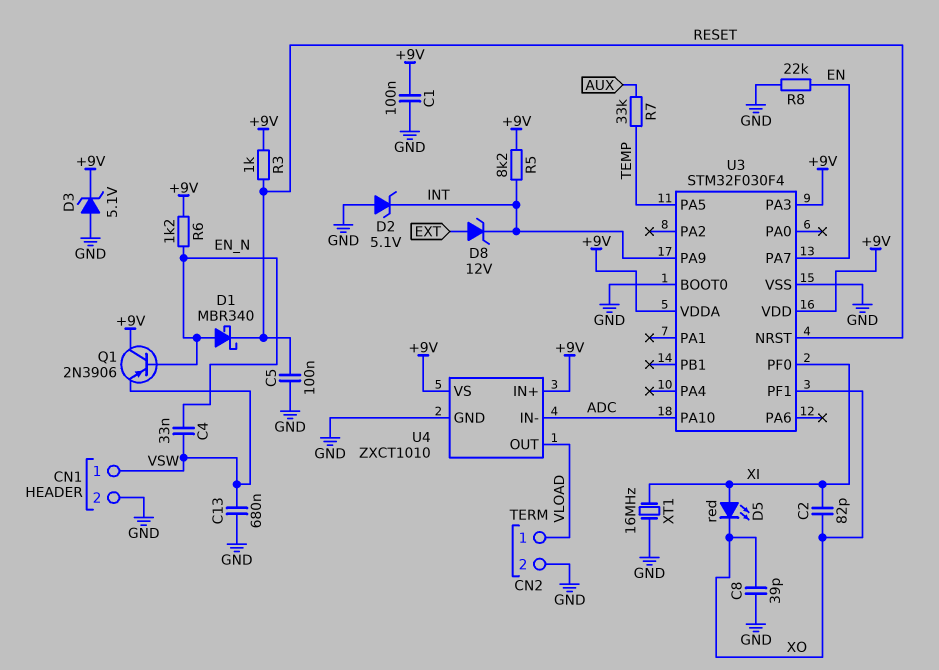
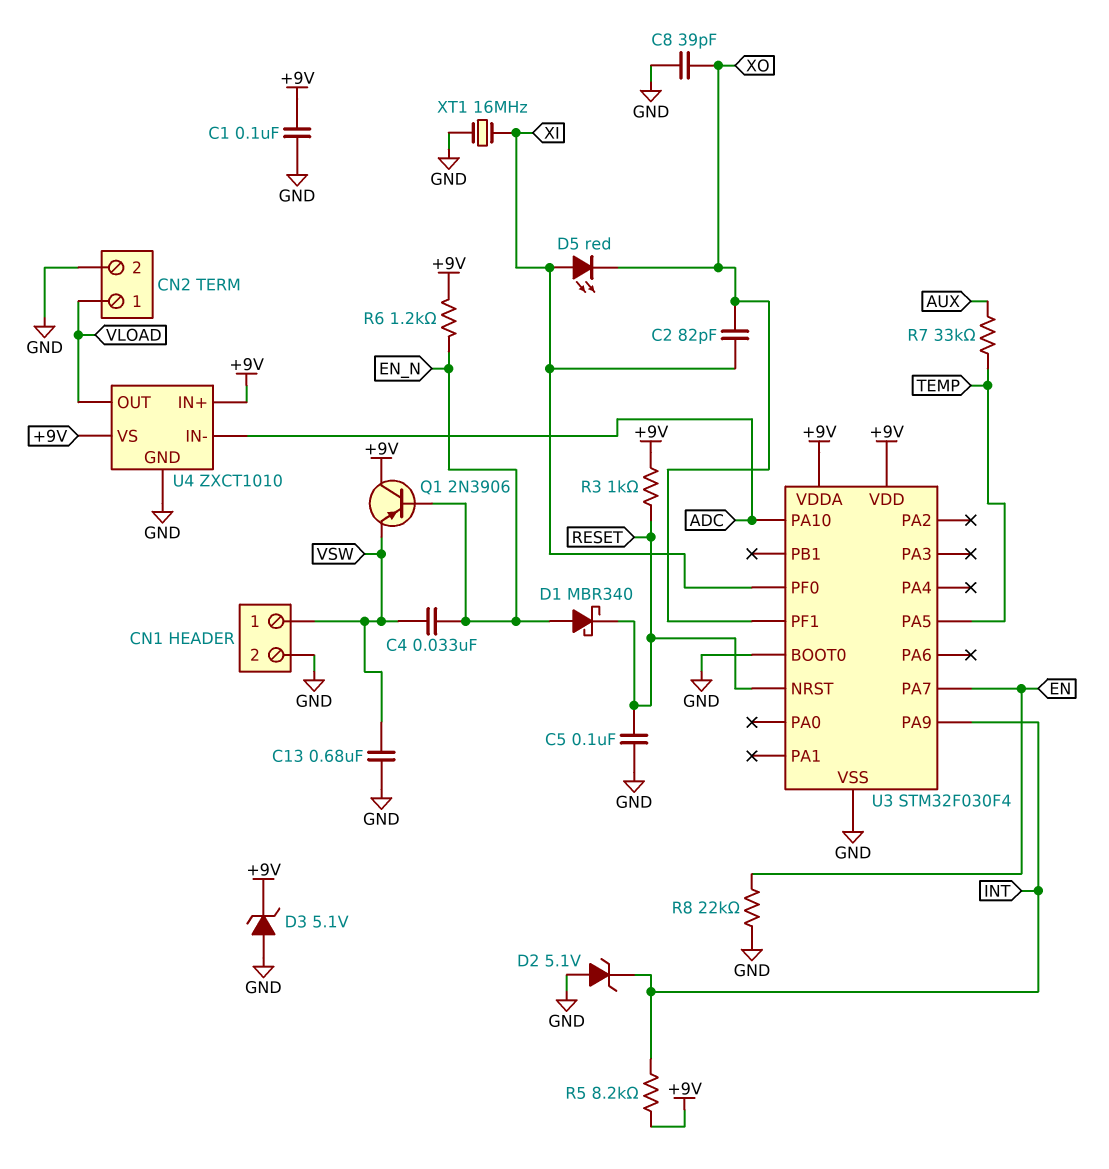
D8: zener 12V (A EXT, K INT) -> none
U3 pin PA3: +9V -> none

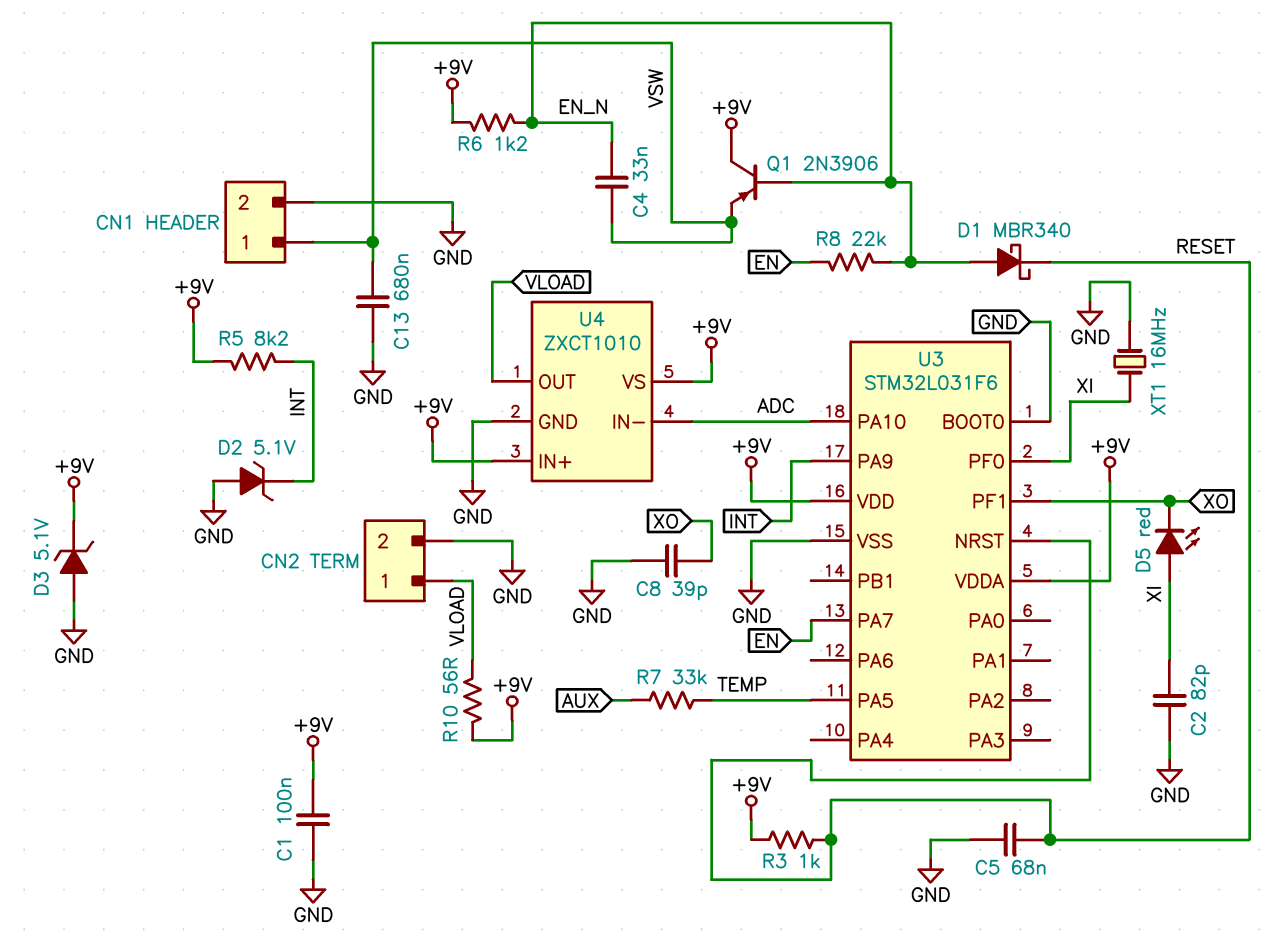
C2: 82pF (XI, XO) -> 82pF (GND, XI)
C5: 100nF (GND, RESET) -> 68nF (GND, RESET)
R8: 22k (EN, GND) -> 22k (EN, EN_N)
R10: none -> 56 (+9V, VLOAD)
U3: STM32F030F4 -> STM32L031F6

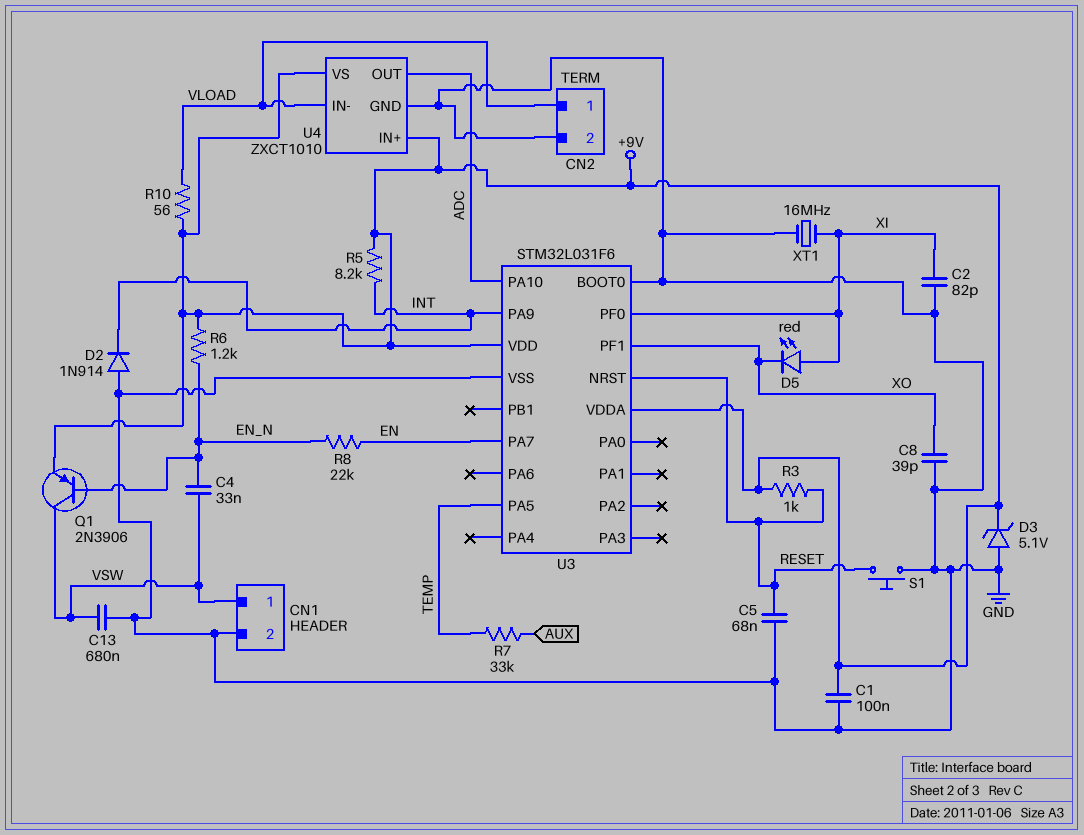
D1: schottky MBR340 (A EN_N, K RESET) -> none
D2: zener 5.1V (A GND, K INT) -> diode 1N914 (A GND, K INT)
Q1: PNP 2N3906 (B EN_N, C +9V, E VSW) -> PNP 2N3906 (B EN_N, C VSW, E +9V)
S1: none -> button (GND, RESET)
U4 pin IN-: ADC -> VLOAD
U4 pin OUT: VLOAD -> ADC

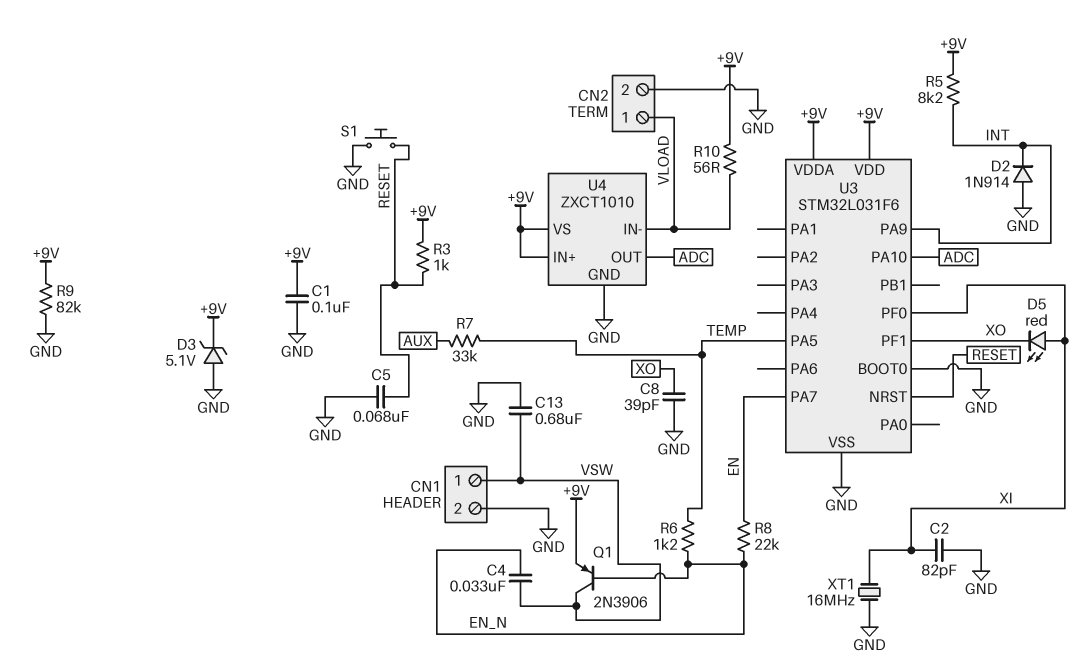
R6: 1.2k (+9V, EN_N) -> 1.2k (EN_N, TEMP)
R9: none -> 82k (+9V, GND)

